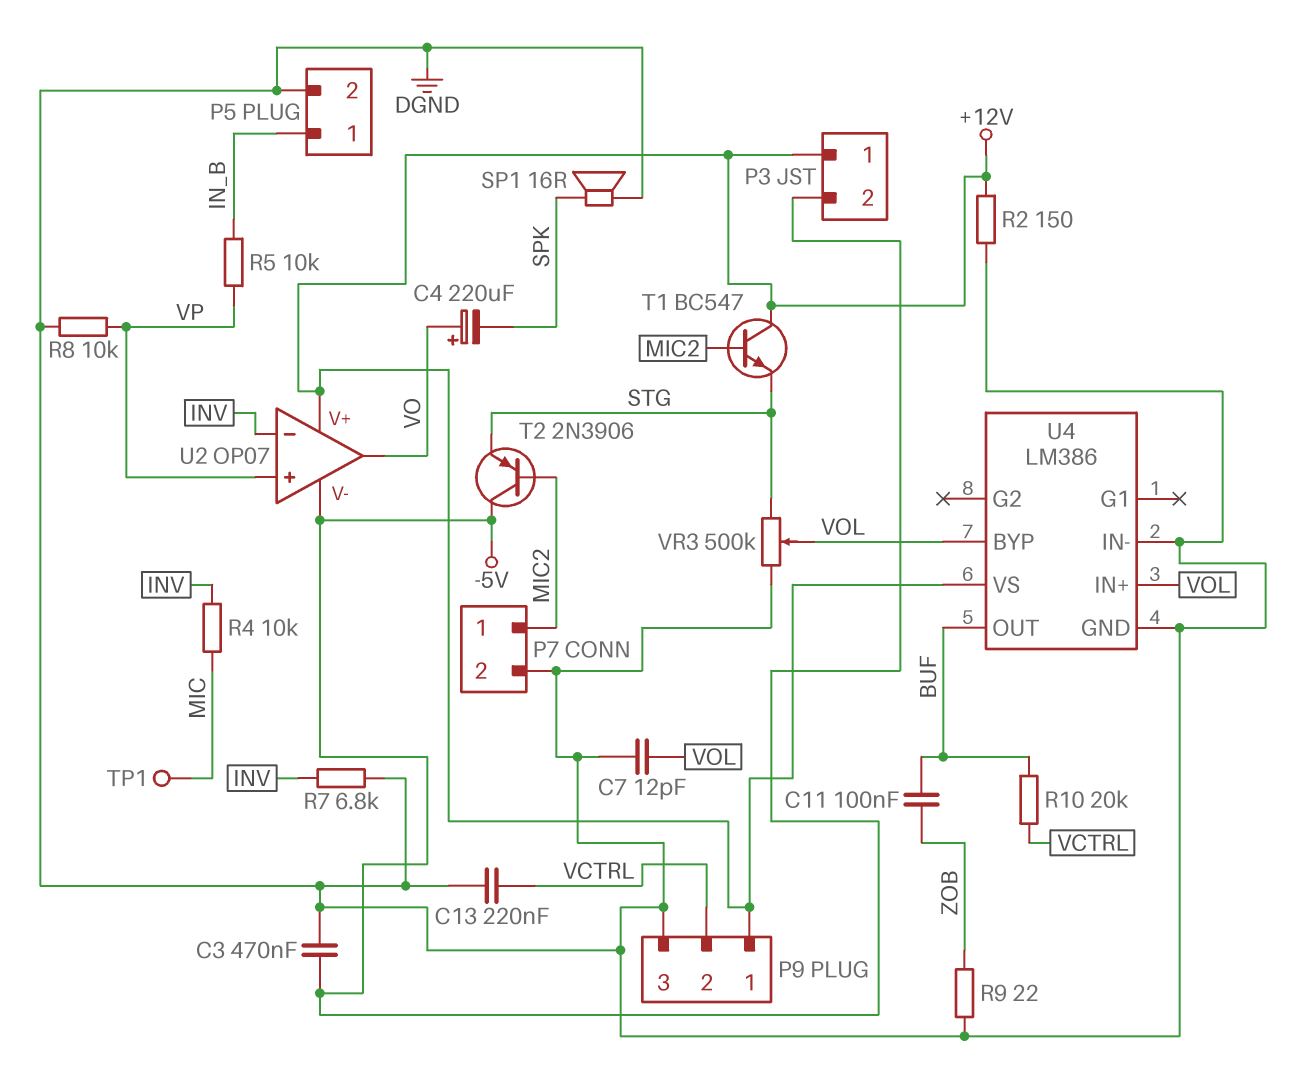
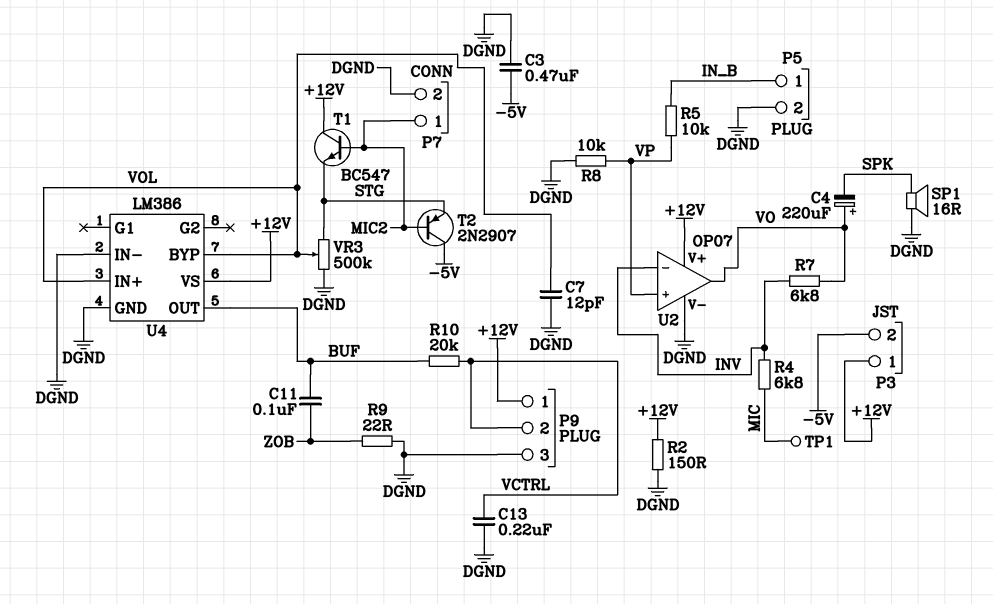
R4: 10k (INV, MIC) -> 6.8k (INV, MIC)
R7: 6.8k (DGND, INV) -> 6.8k (INV, VO)
T2: PNP 2N3906 (B MIC2, C -5V, E STG) -> PNP 2N2907 (B MIC2, C -5V, E STG)
U2 pin V-: -5V -> DGND

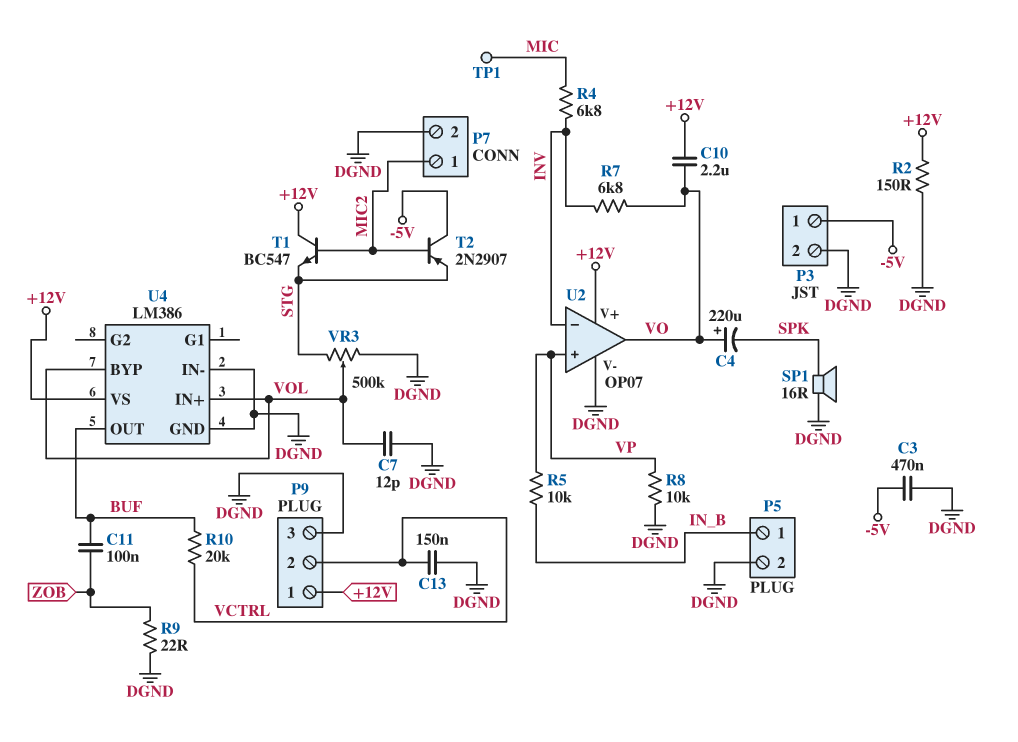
C10: none -> 2.2uF (+12V, VO)
C13: 220nF (DGND, VCTRL) -> 150nF (DGND, VCTRL)
P3 pin 1: +12V -> -5V
P3 pin 2: -5V -> DGND

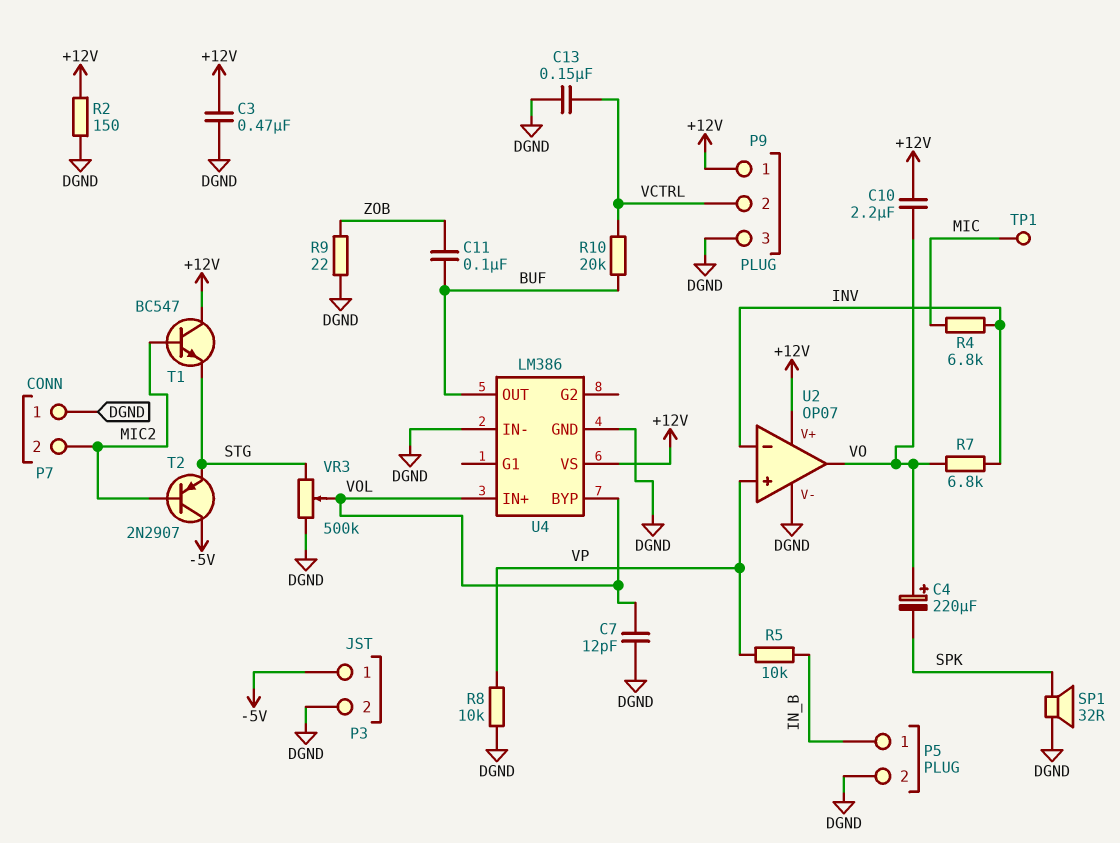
C3: 470nF (-5V, DGND) -> 470nF (+12V, DGND)
P7 pin 1: MIC2 -> DGND
P7 pin 2: DGND -> MIC2
SP1: speaker 16R (DGND, SPK) -> speaker 32R (DGND, SPK)

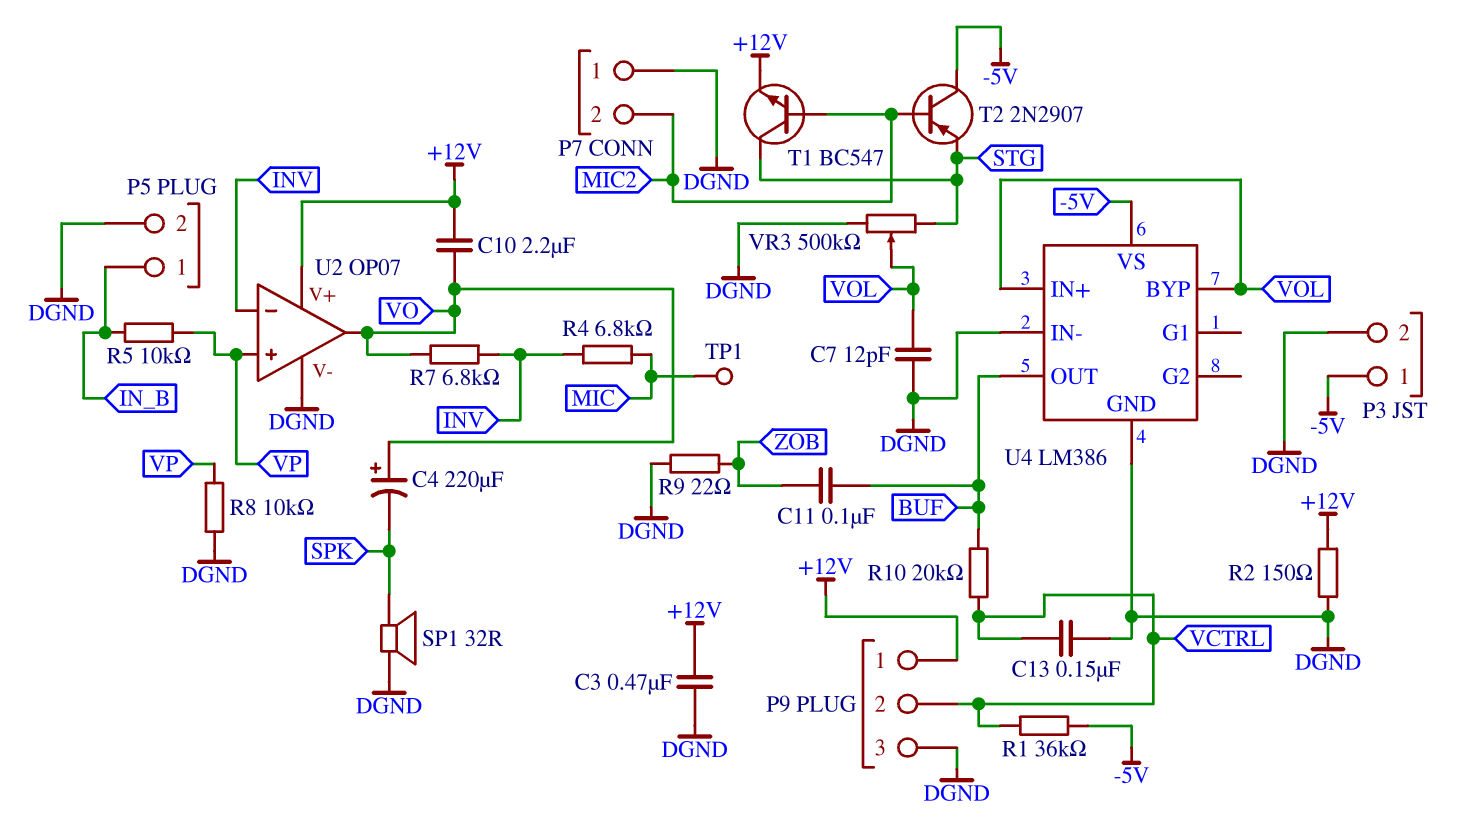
R1: none -> 36k (-5V, VCTRL)
T1: NPN BC547 (B MIC2, C +12V, E STG) -> NPN BC547 (B MIC2, C STG, E +12V)
U4 pin VS: +12V -> -5V

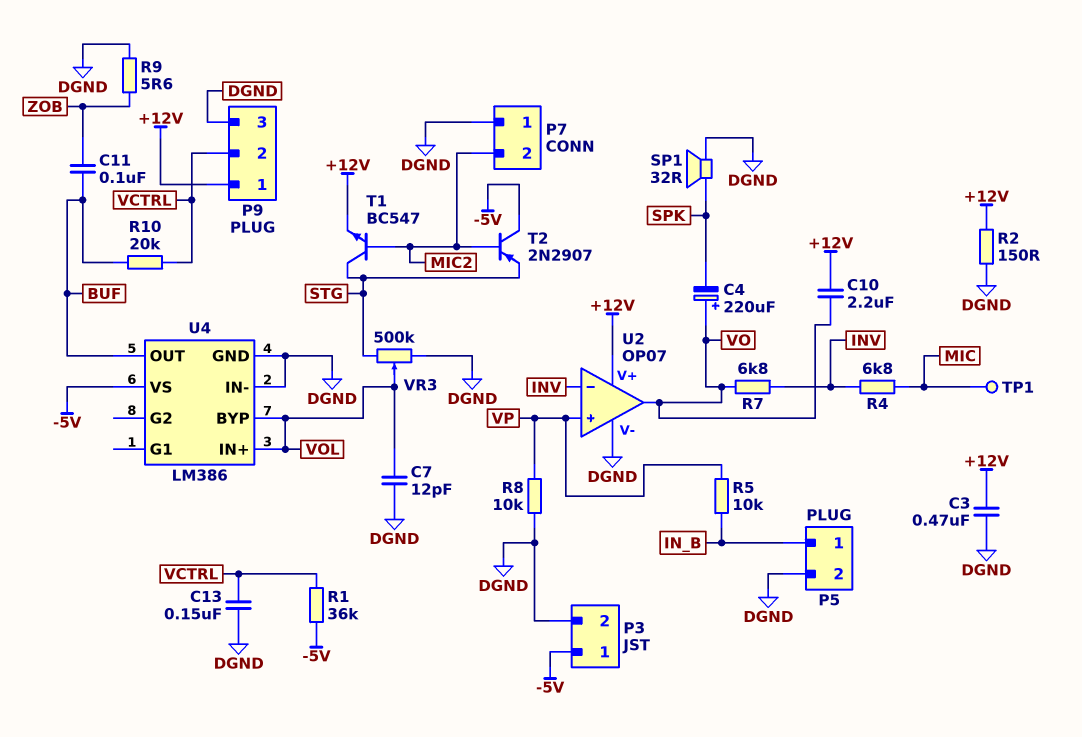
R9: 22 (DGND, ZOB) -> 5.6 (DGND, ZOB)

